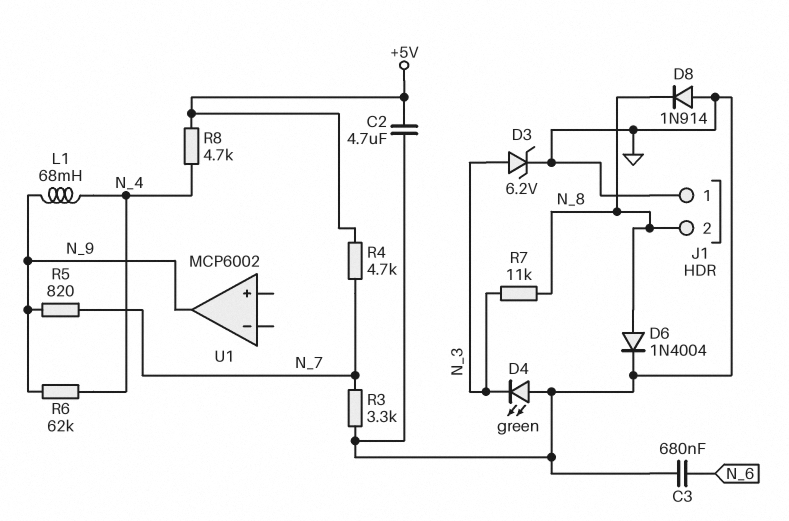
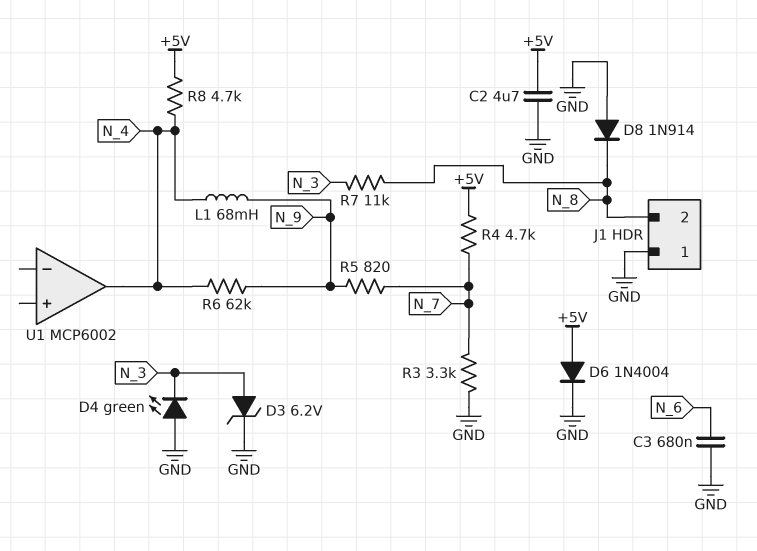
D6: diode 1N4004 (A N_8, K GND) -> diode 1N4004 (A +5V, K GND)
U1 pin out: N_9 -> N_4

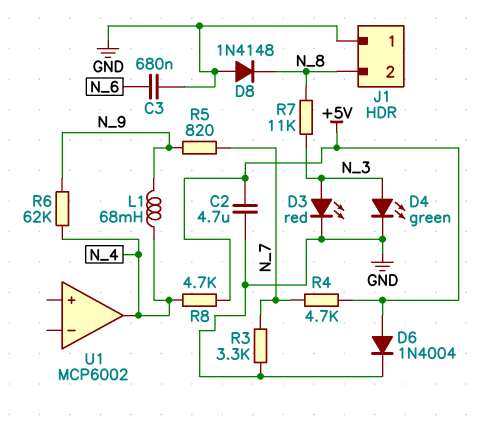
D3: zener 6.2V (A N_3, K GND) -> LED red (A N_3, K GND)
D4: LED green (A GND, K N_3) -> LED green (A N_3, K GND)
D8: diode 1N914 (A GND, K N_8) -> diode 1N4148 (A GND, K N_8)

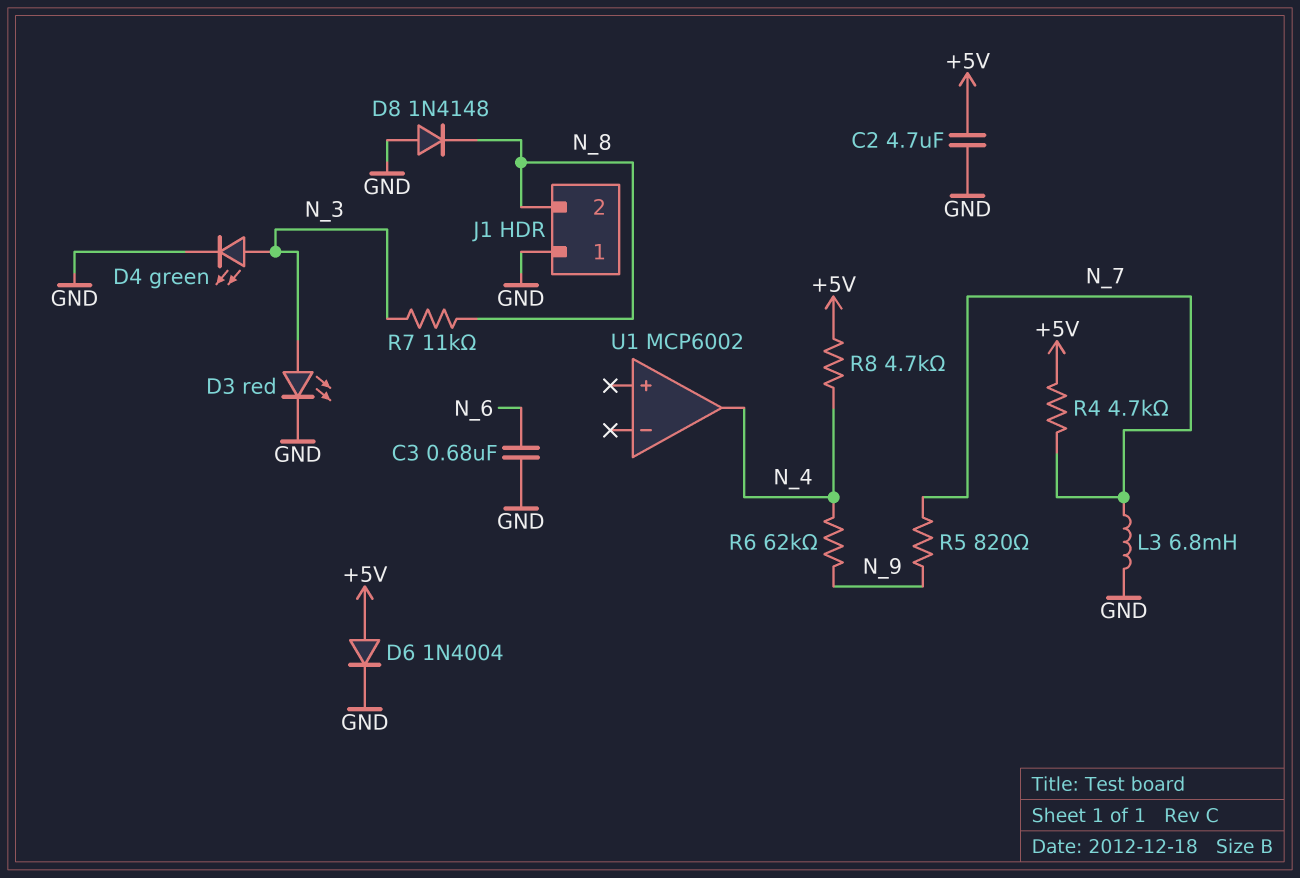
L1: 68mH (N_4, N_9) -> none
L3: none -> 6.8mH (GND, N_7)
R3: 3.3k (GND, N_7) -> none

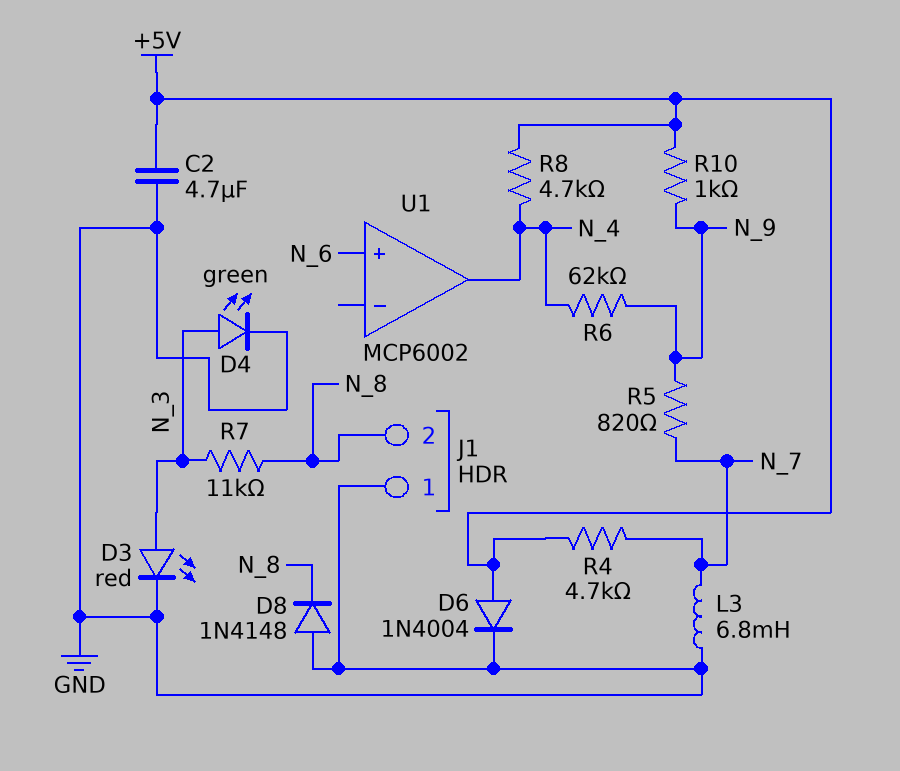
C3: 680nF (GND, N_6) -> none
R10: none -> 1k (+5V, N_9)
U1 pin in+: none -> N_6

